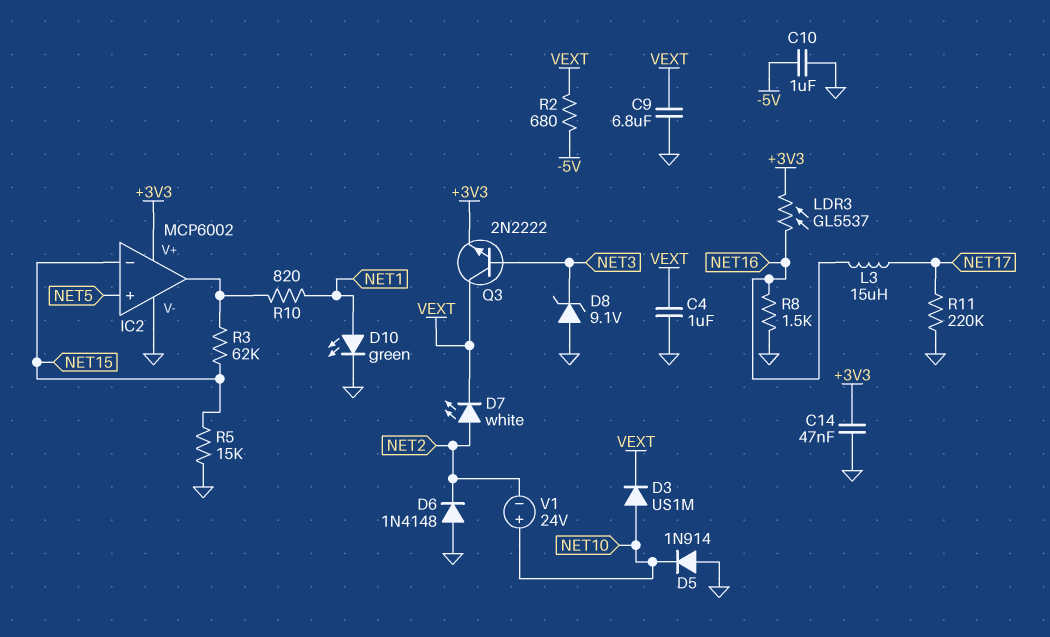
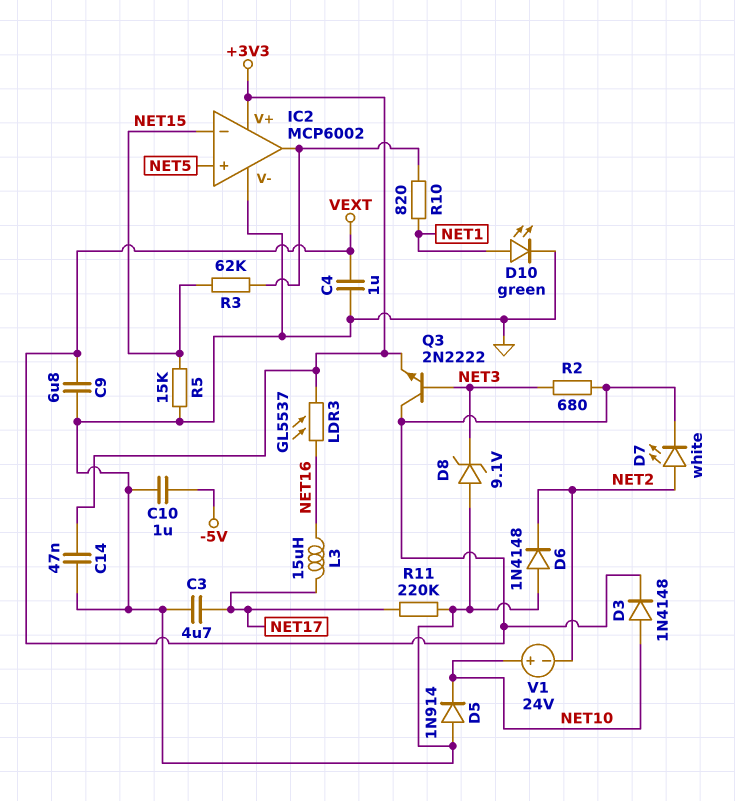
C3: none -> 4.7uF (GND, NET17)
D3: diode US1M (A NET10, K VEXT) -> diode 1N4148 (A NET10, K VEXT)
R2: 680 (-5V, VEXT) -> 680 (NET3, VEXT)
R8: 1.5k (GND, NET16) -> none

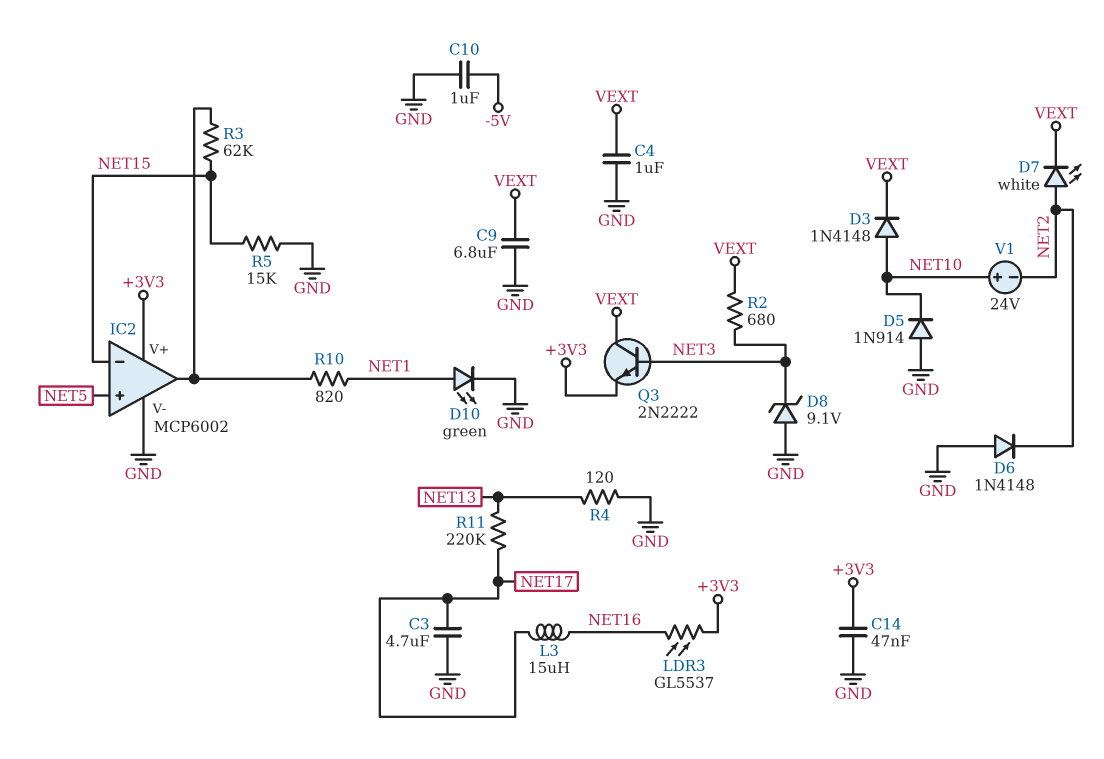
R4: none -> 120 (GND, NET13)
R11: 220k (GND, NET17) -> 220k (NET13, NET17)

